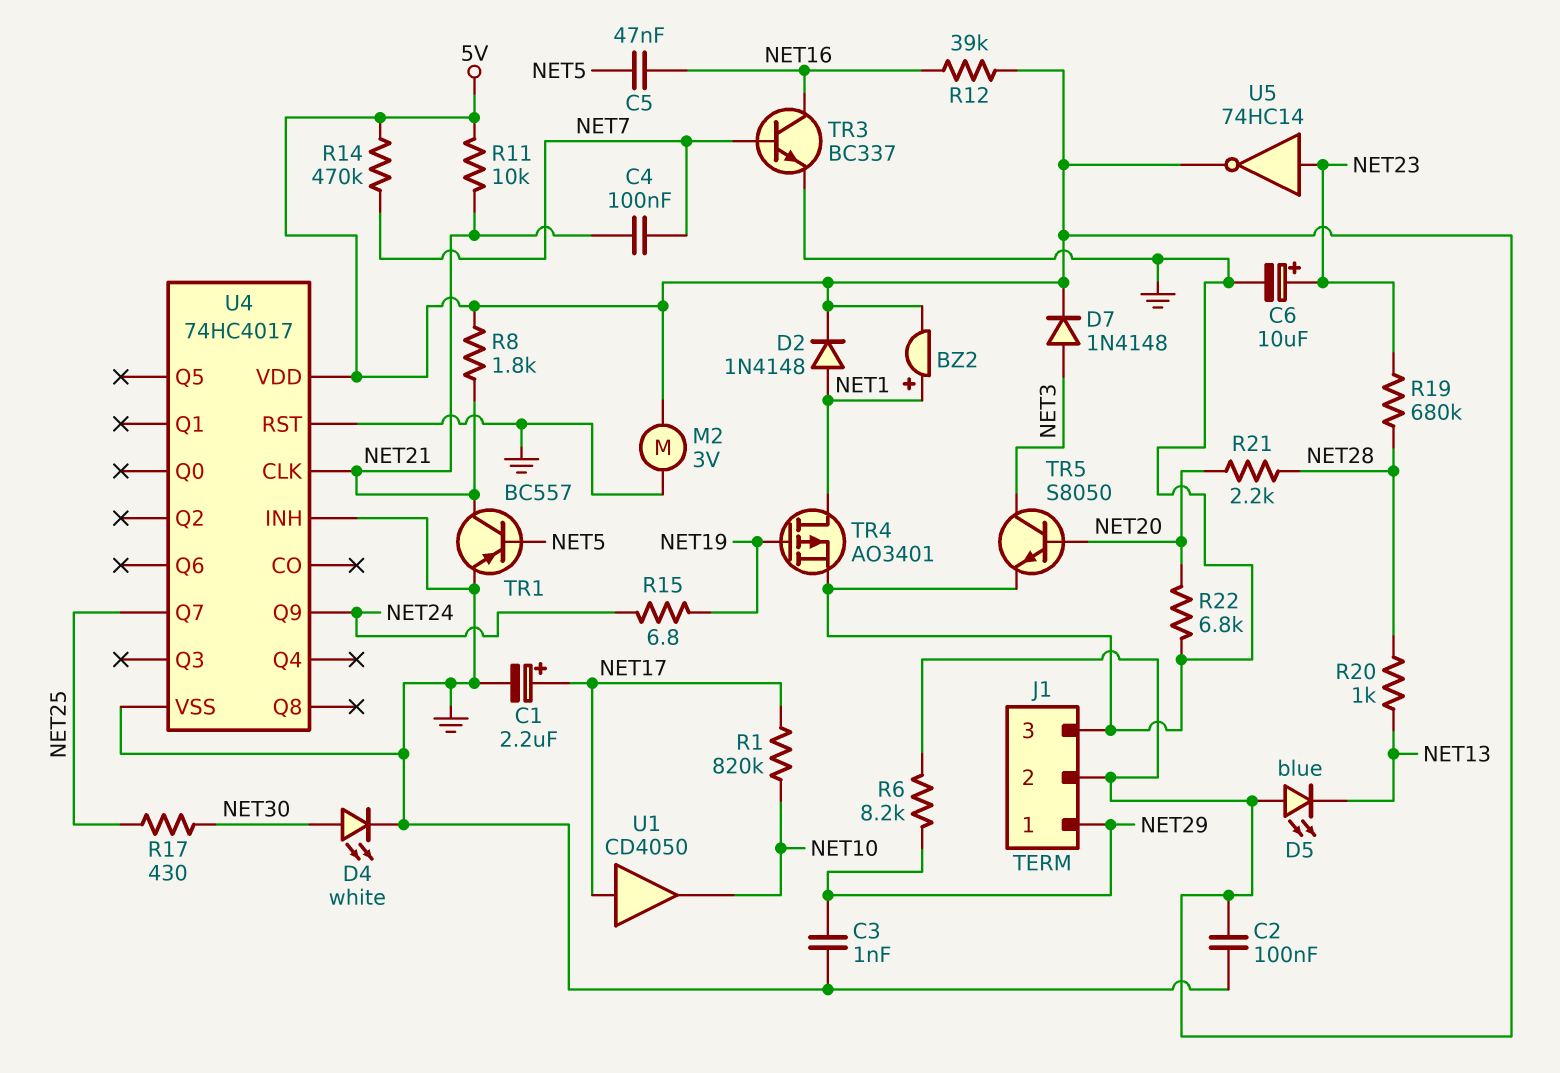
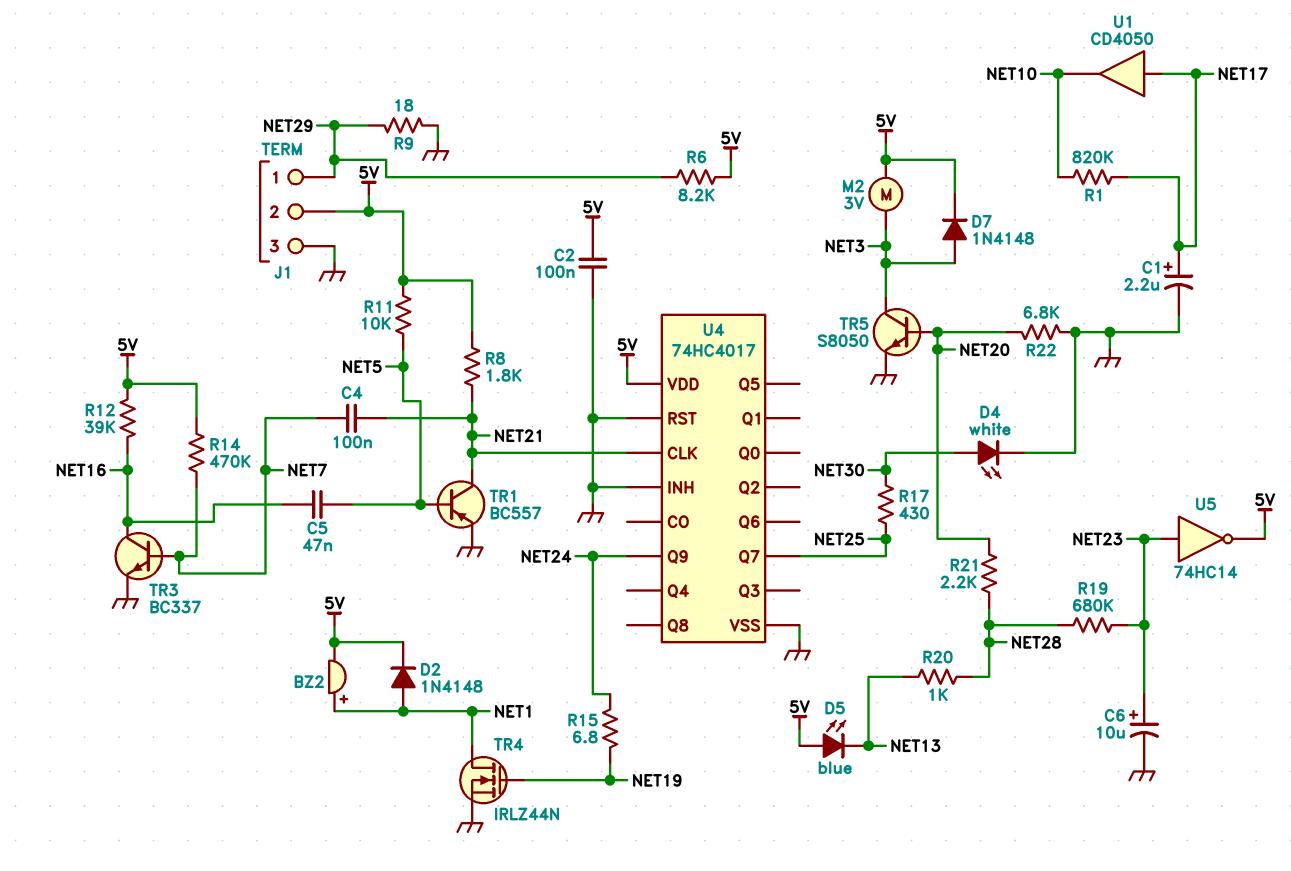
C3: 1nF (GND, NET29) -> none
M2: motor 3V (5V, GND) -> motor 3V (5V, NET3)
R9: none -> 18 (GND, NET29)
R11: 10k (5V, NET21) -> 10k (5V, NET5)
TR4: PMOS AO3401 (G NET19, D NET1, S GND) -> NMOS IRLZ44N (G NET19, D NET1, S GND)

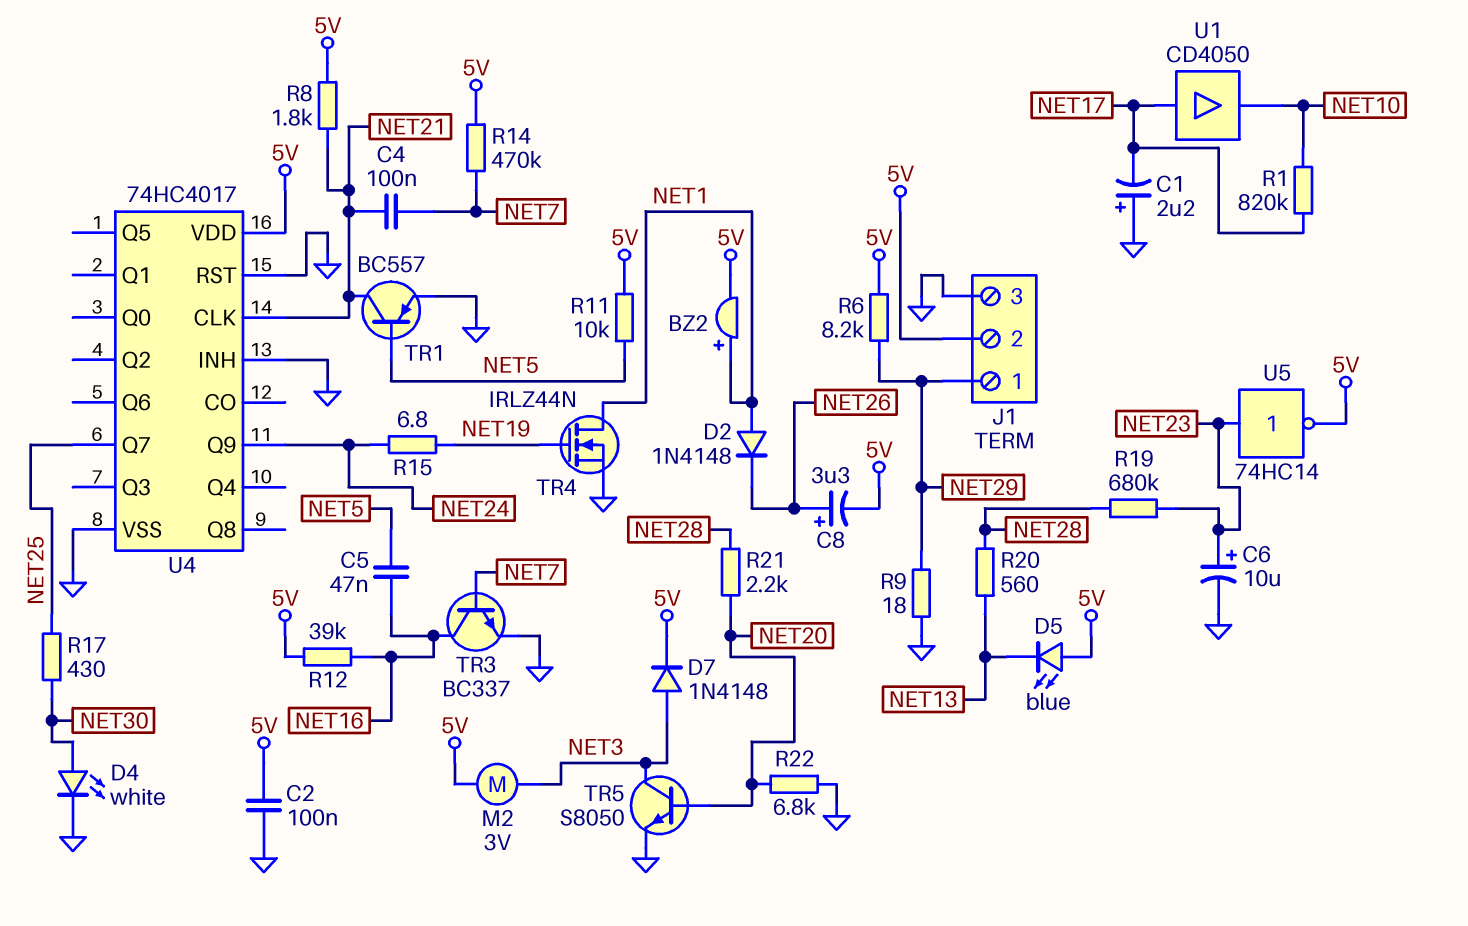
C1: 2.2uF (plus NET17, minus GND) -> 2.2uF (plus GND, minus NET17)
C8: none -> 3.3uF (plus NET26, minus 5V)
D2: diode 1N4148 (A NET1, K 5V) -> diode 1N4148 (A NET1, K NET26)
R20: 1k (NET13, NET28) -> 560 (NET13, NET28)

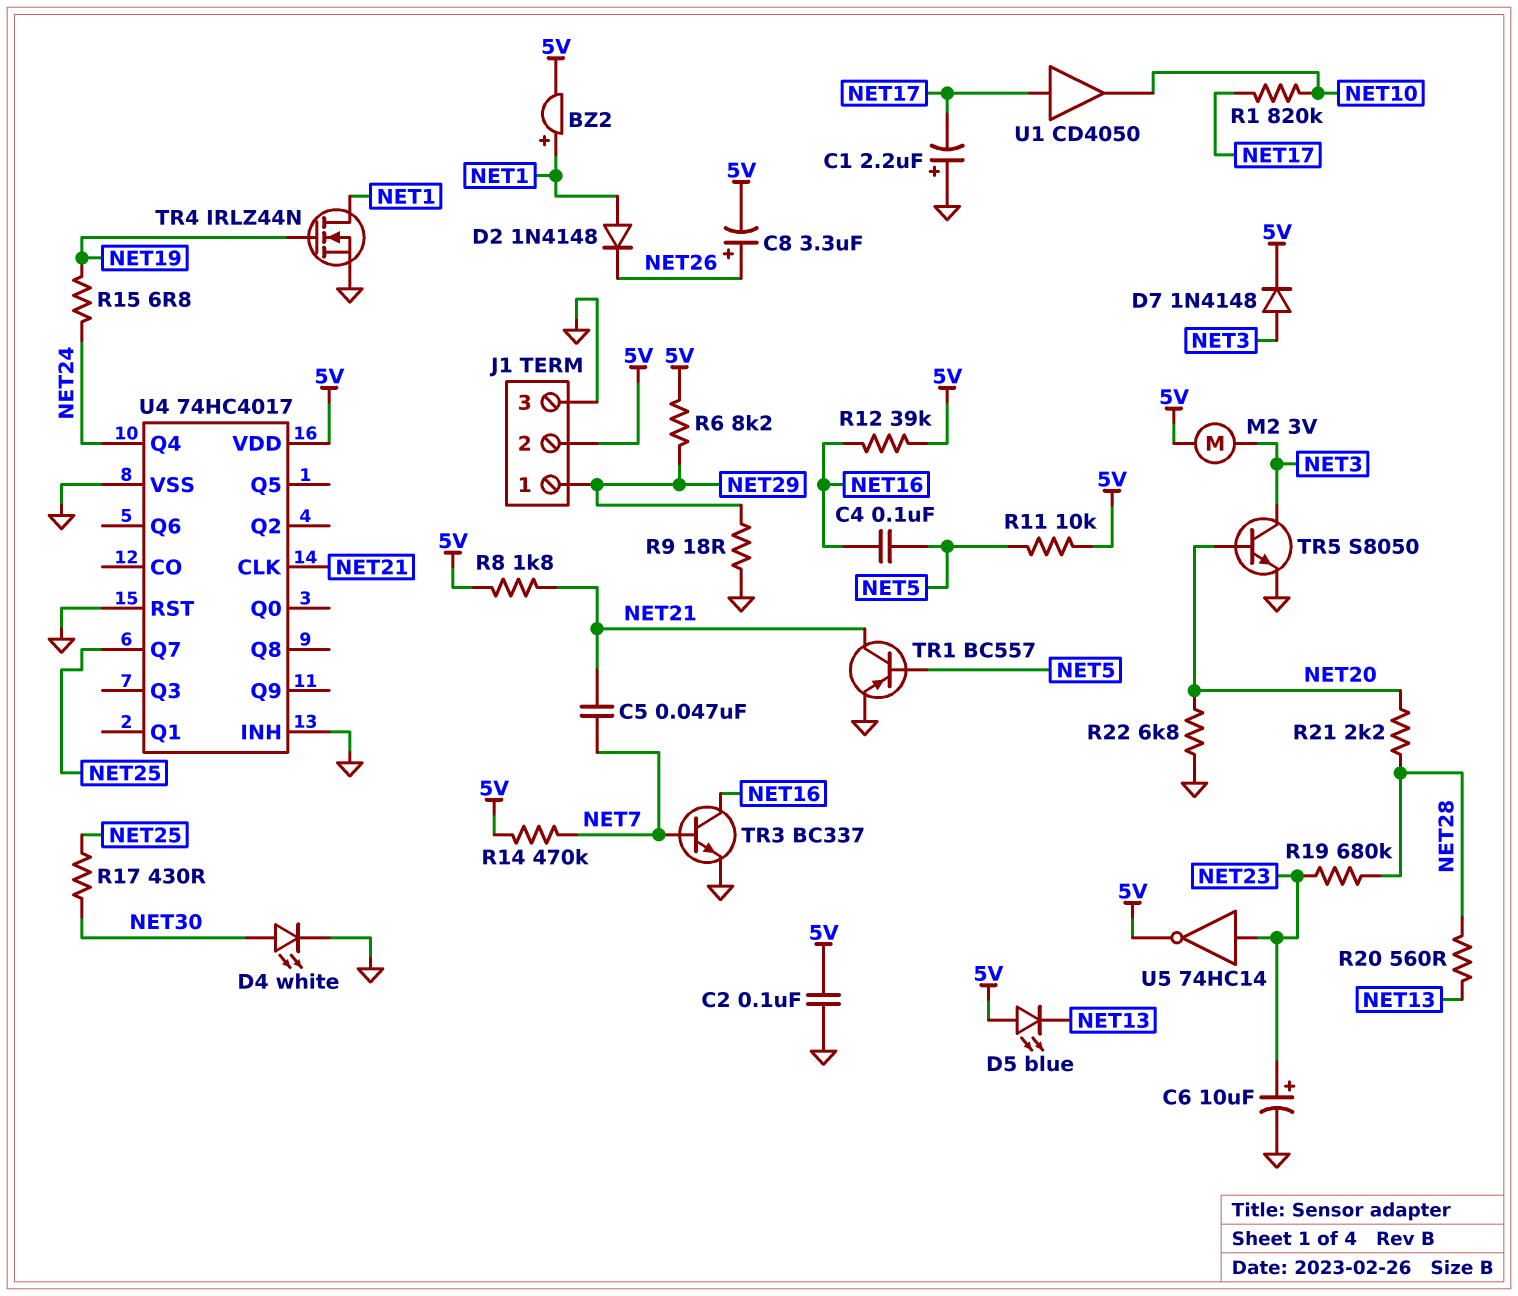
C4: 100nF (NET7, NET21) -> 100nF (NET5, NET16)
C5: 47nF (NET5, NET16) -> 47nF (NET7, NET21)
U4 pin Q4: none -> NET24
U4 pin Q9: NET24 -> none

